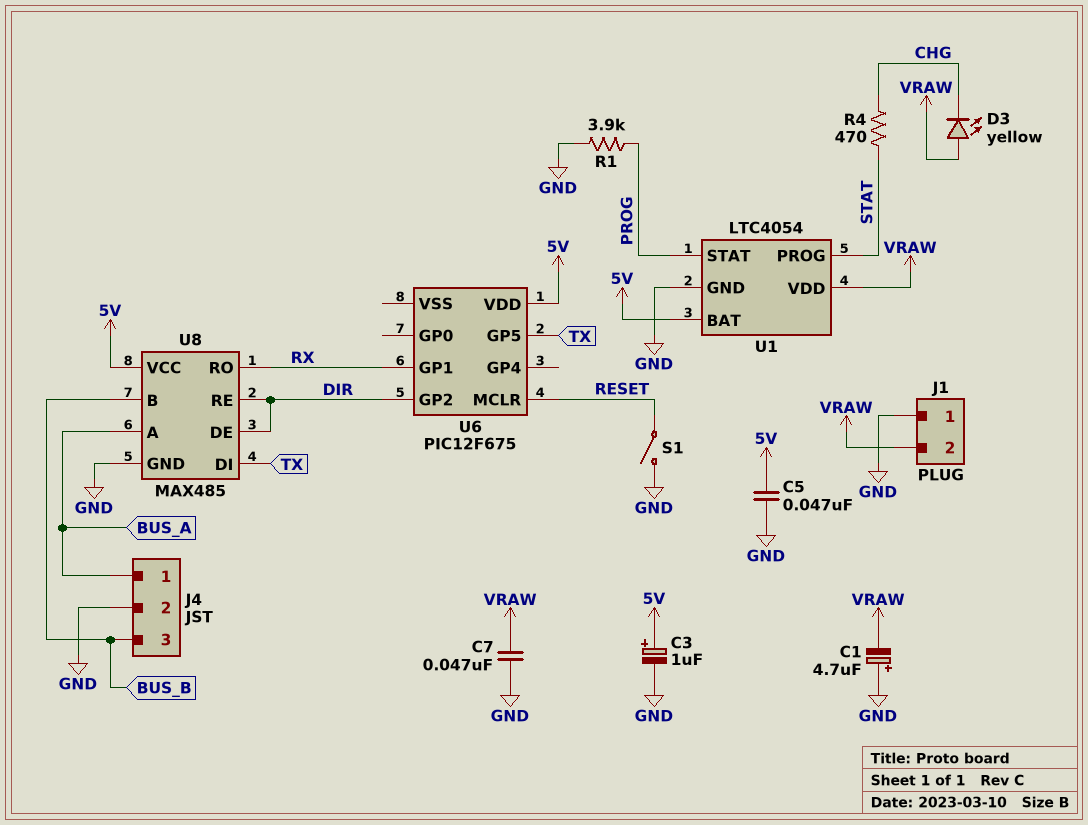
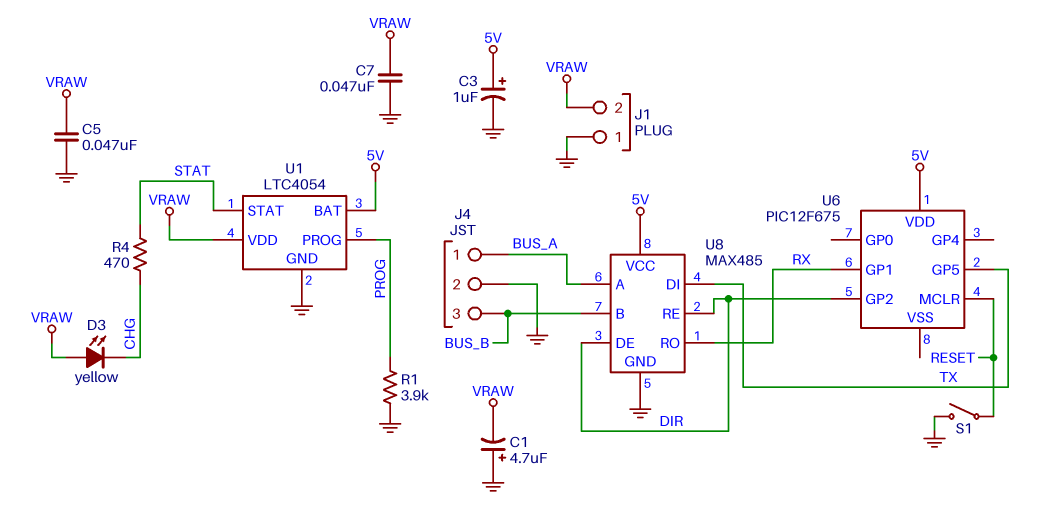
C5: 47nF (5V, GND) -> 47nF (GND, VRAW)
U1 pin PROG: STAT -> PROG
U1 pin STAT: PROG -> STAT

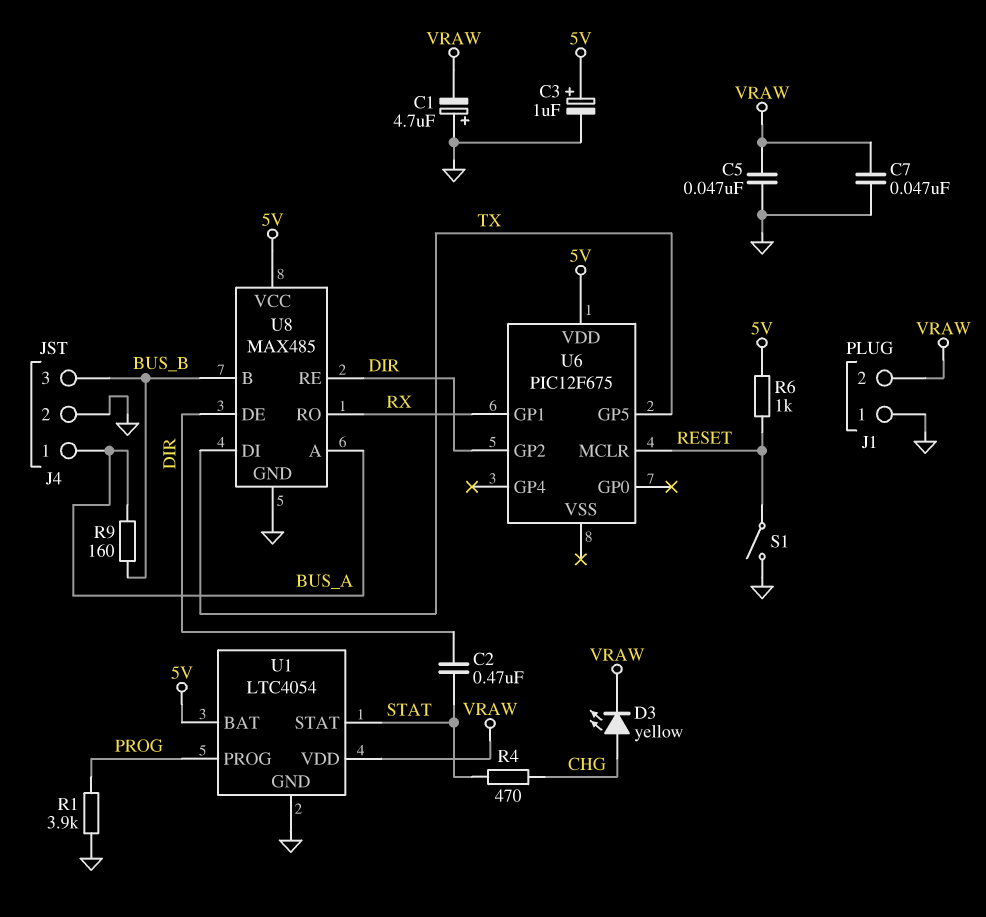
C2: none -> 470nF (DIR, STAT)
D3: LED yellow (A VRAW, K CHG) -> LED yellow (A CHG, K VRAW)
R6: none -> 1k (5V, RESET)
R9: none -> 160 (BUS_A, BUS_B)

